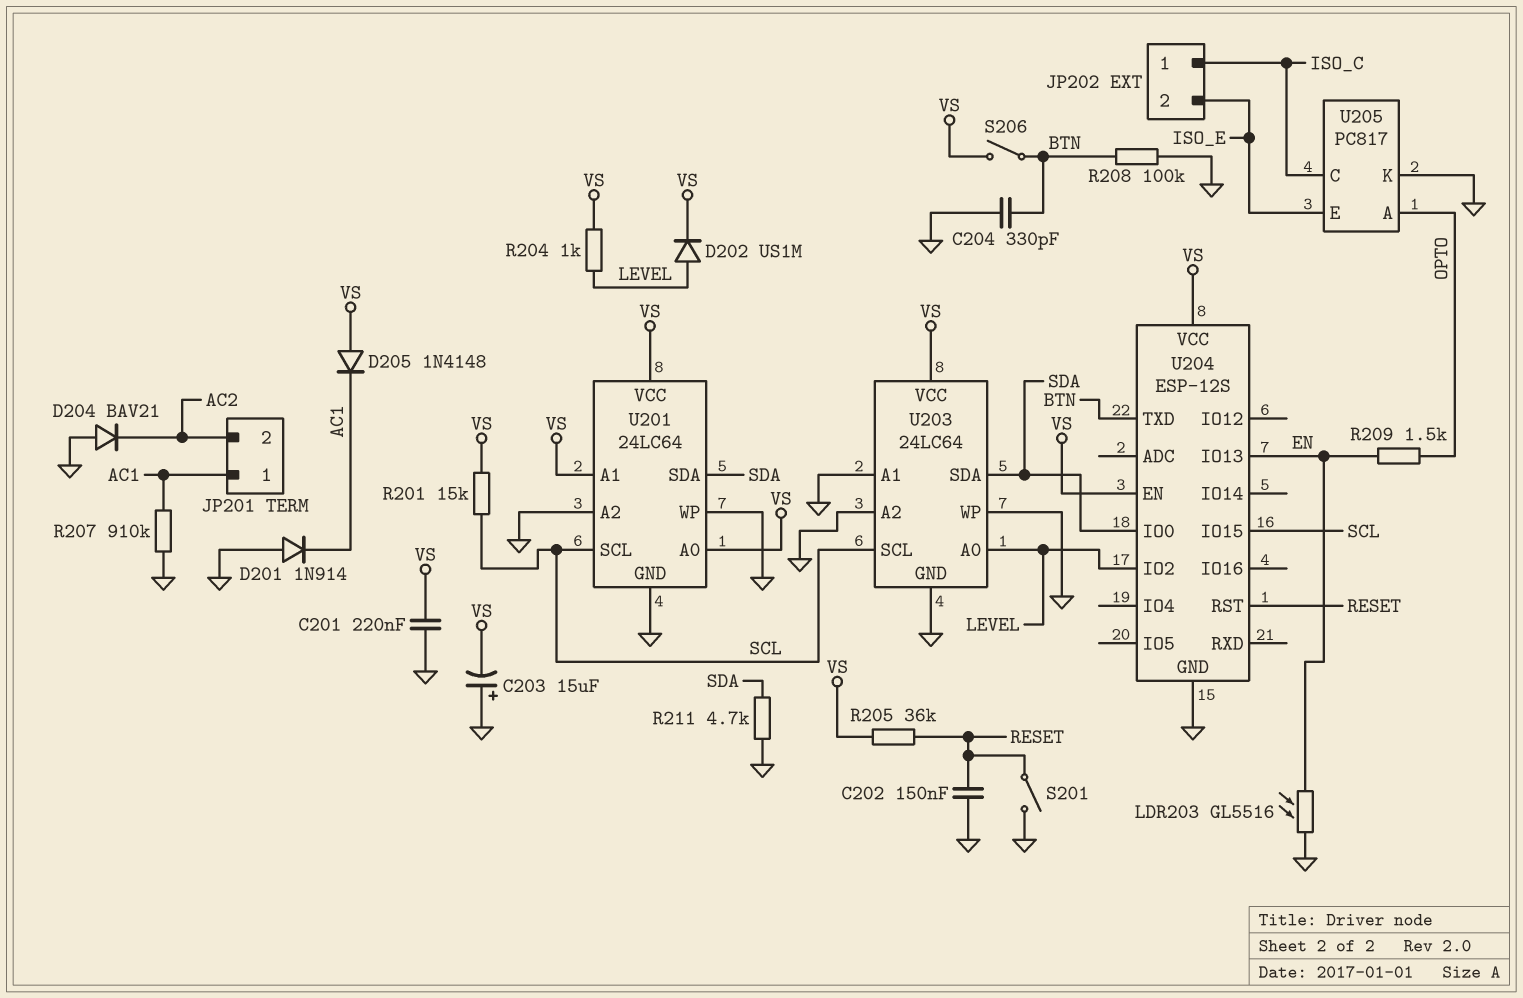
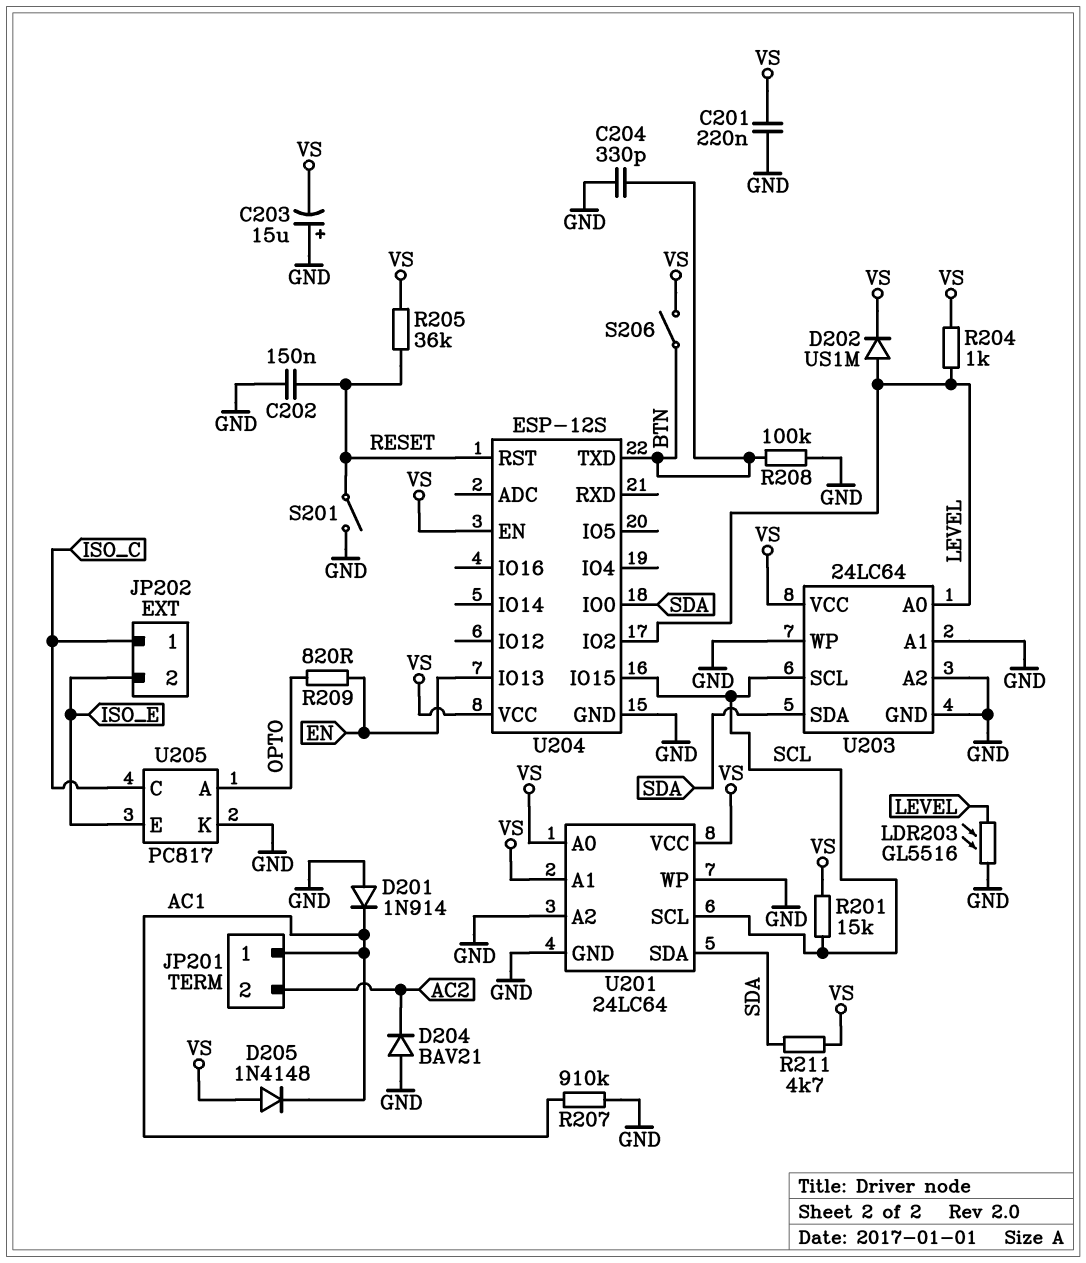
LDR203: GL5516 (EN, GND) -> GL5516 (GND, LEVEL)
R209: 1.5k (EN, OPTO) -> 820 (EN, OPTO)
R211: 4.7k (GND, SDA) -> 4.7k (SDA, VS)

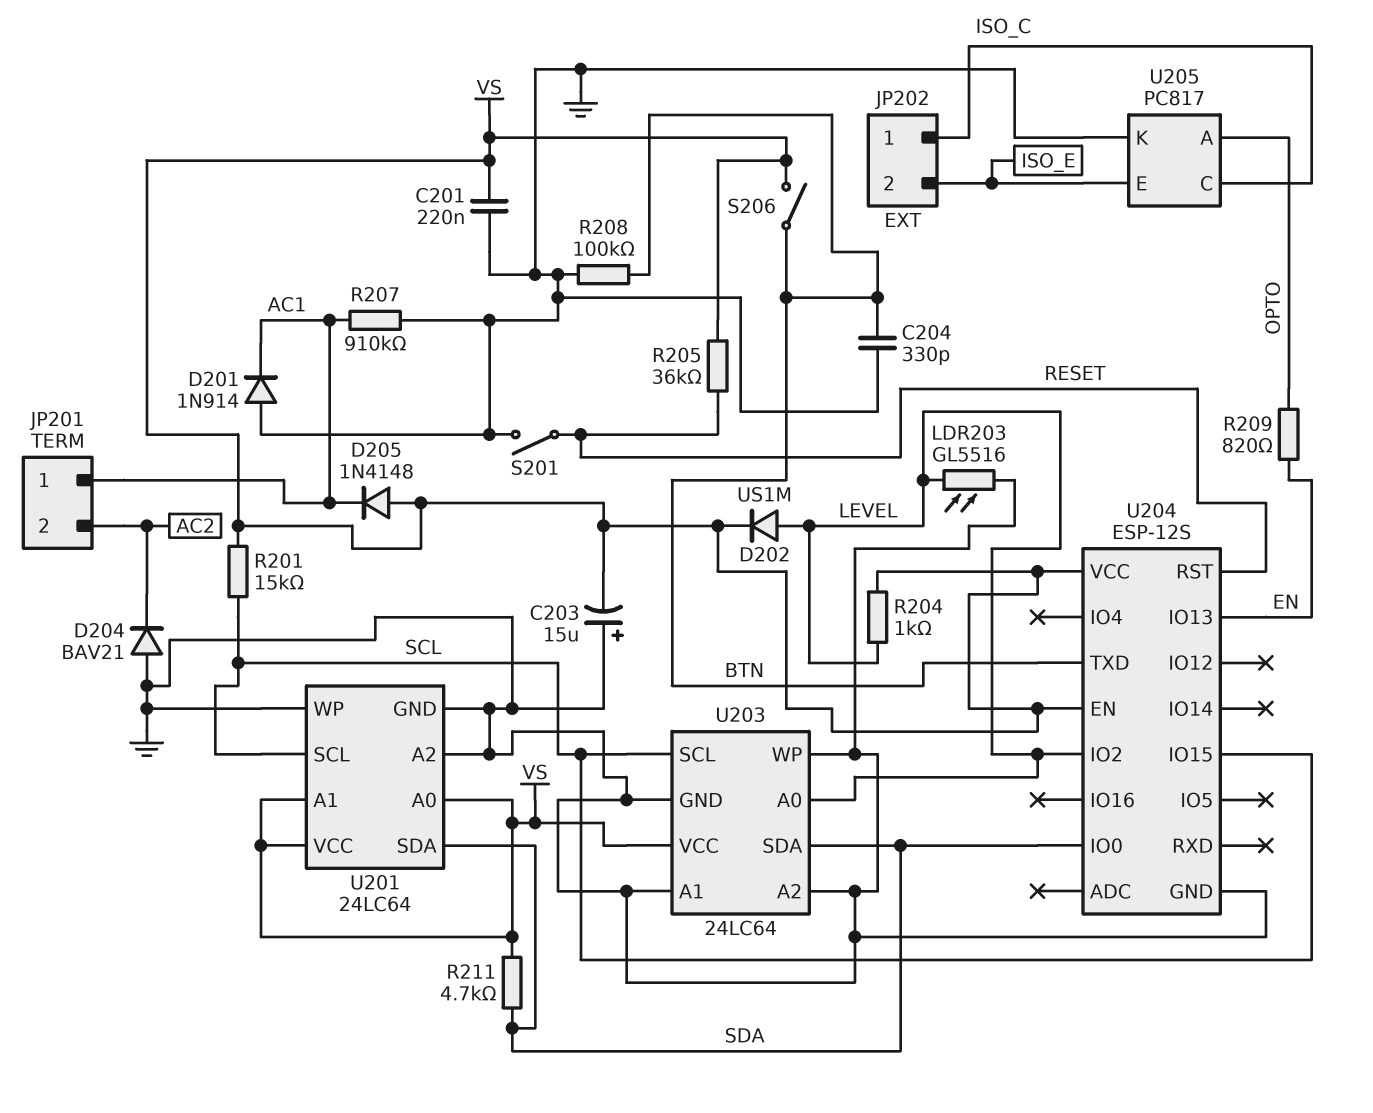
C202: 150nF (GND, RESET) -> none

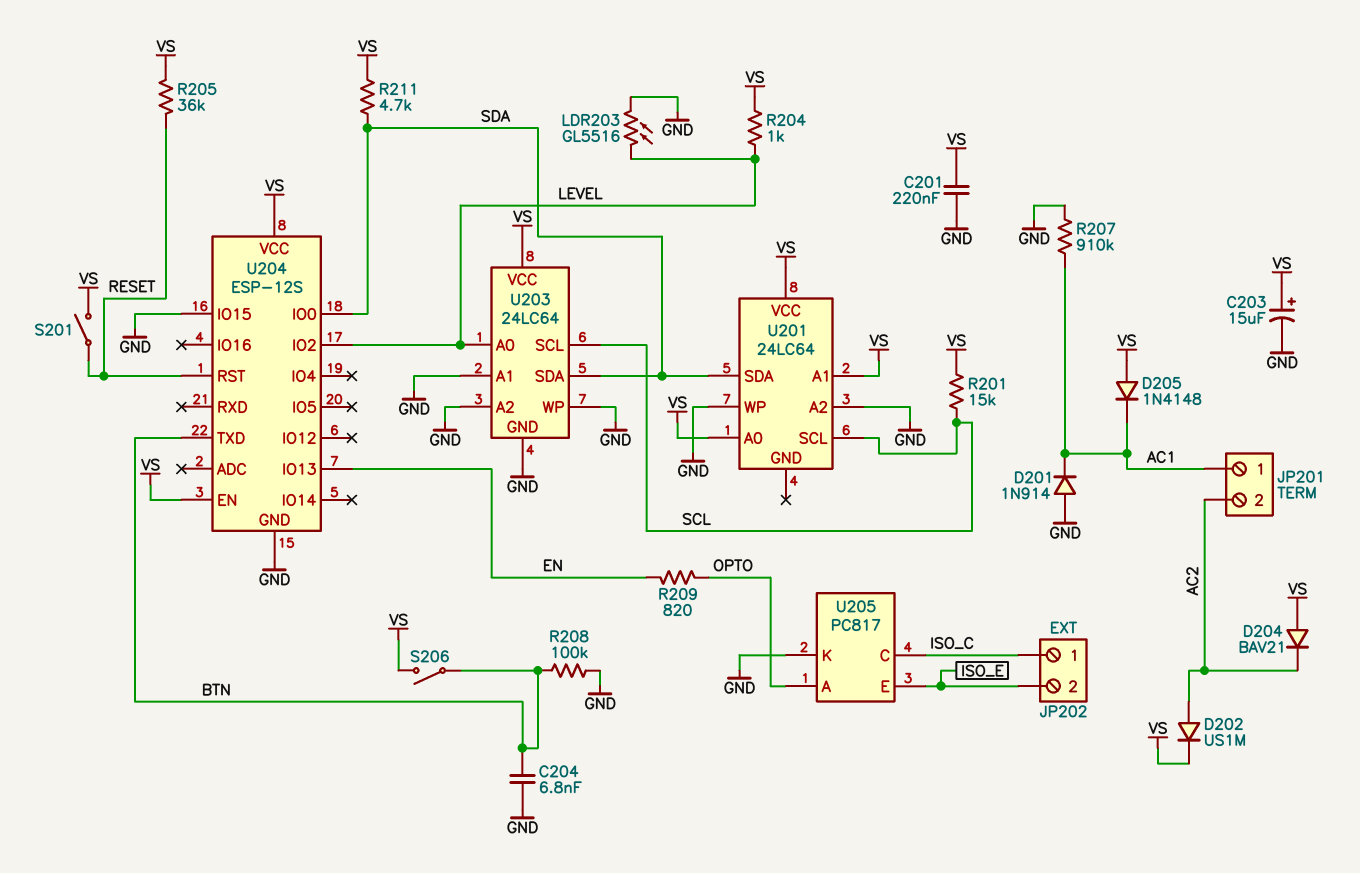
C203: 15uF (plus GND, minus VS) -> 15uF (plus VS, minus GND)
C204: 330pF (BTN, GND) -> 6.8nF (BTN, GND)
D202: diode US1M (A LEVEL, K VS) -> diode US1M (A AC2, K VS)
D204: diode BAV21 (A GND, K AC2) -> diode BAV21 (A VS, K AC2)
S201: switch (GND, RESET) -> switch (RESET, VS)
U201 pin GND: GND -> none
U204 pin IO15: SCL -> GND

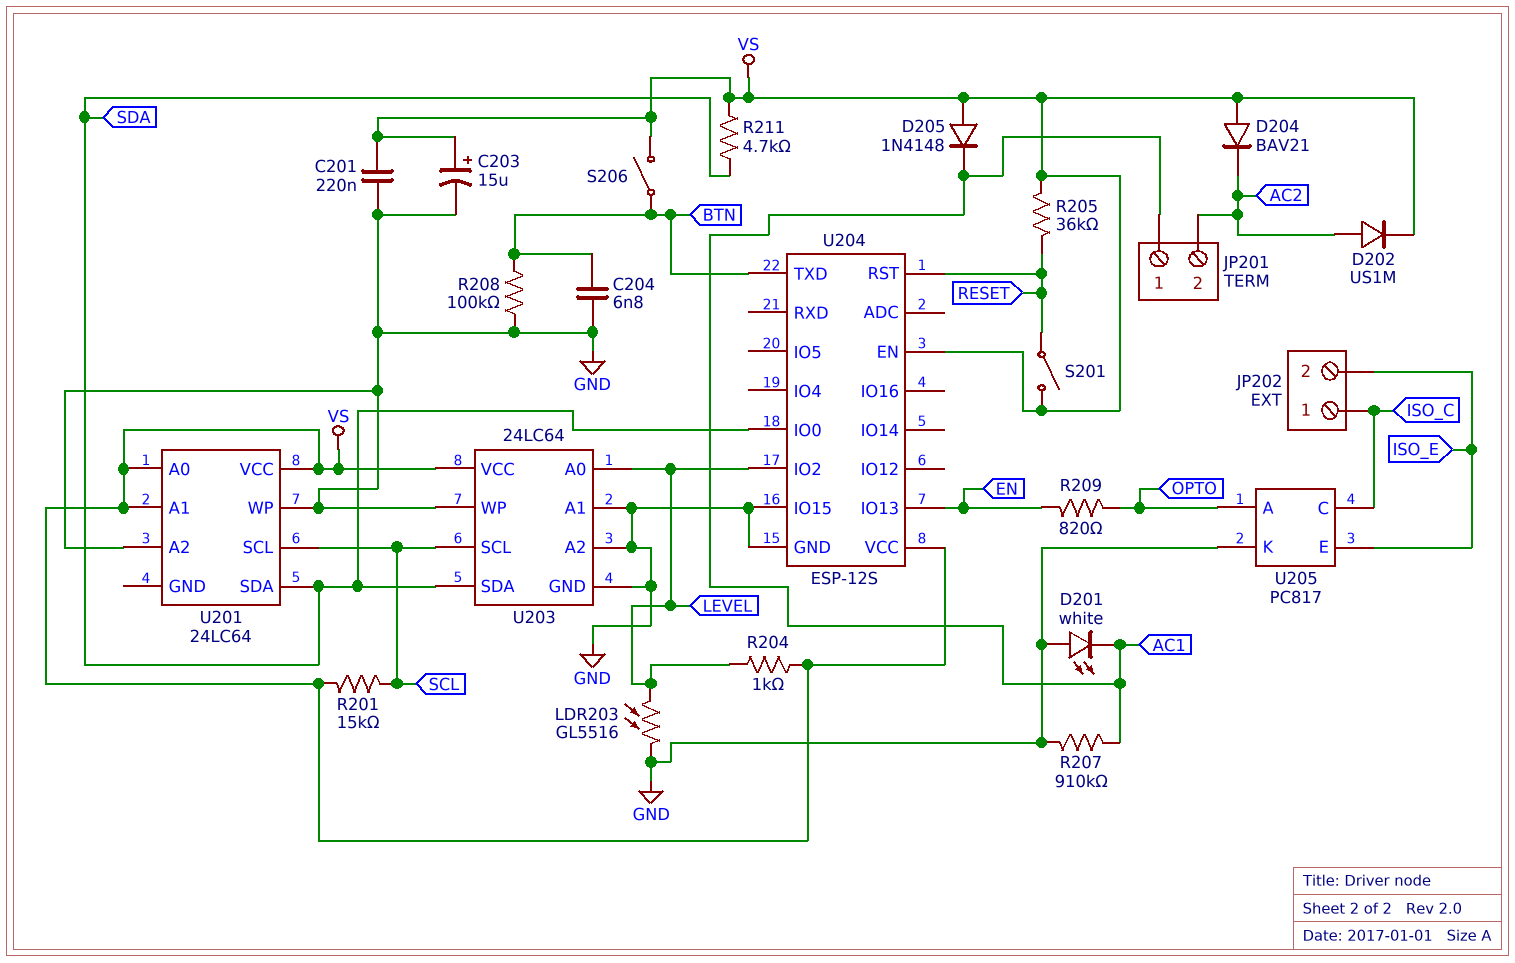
D201: diode 1N914 (A GND, K AC1) -> LED white (A GND, K AC1)

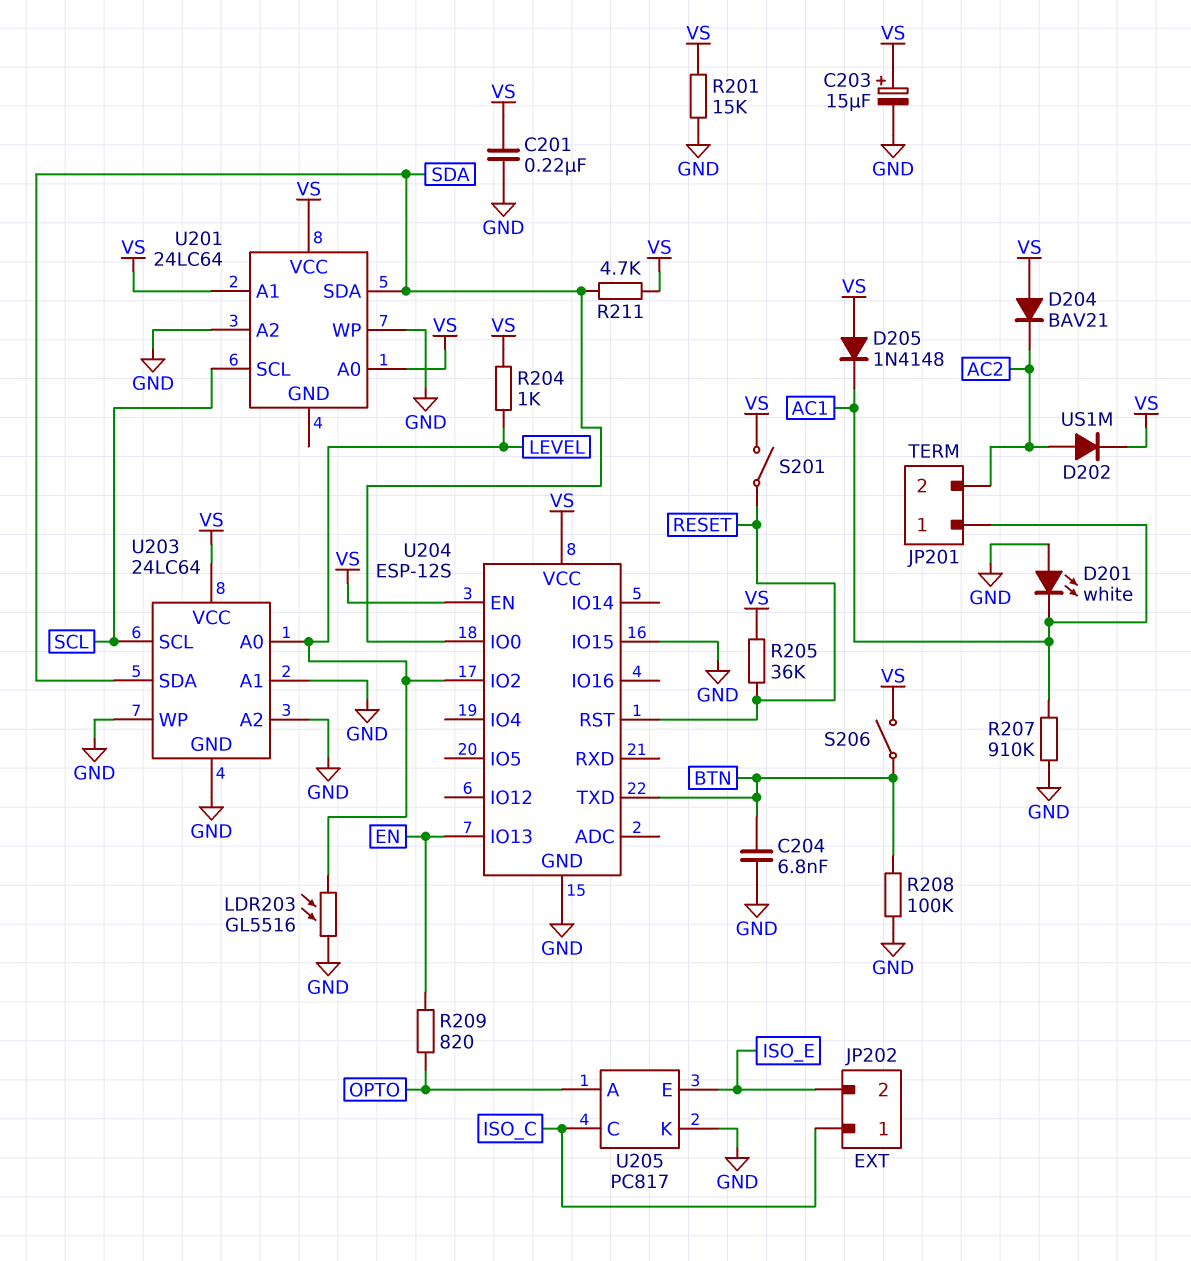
R201: 15k (SCL, VS) -> 15k (GND, VS)

